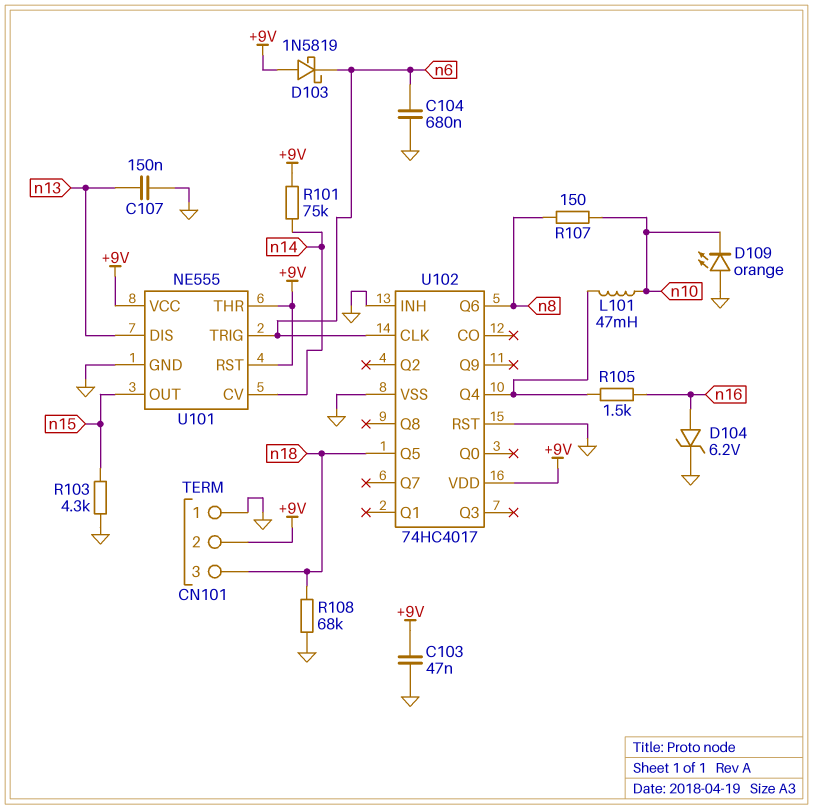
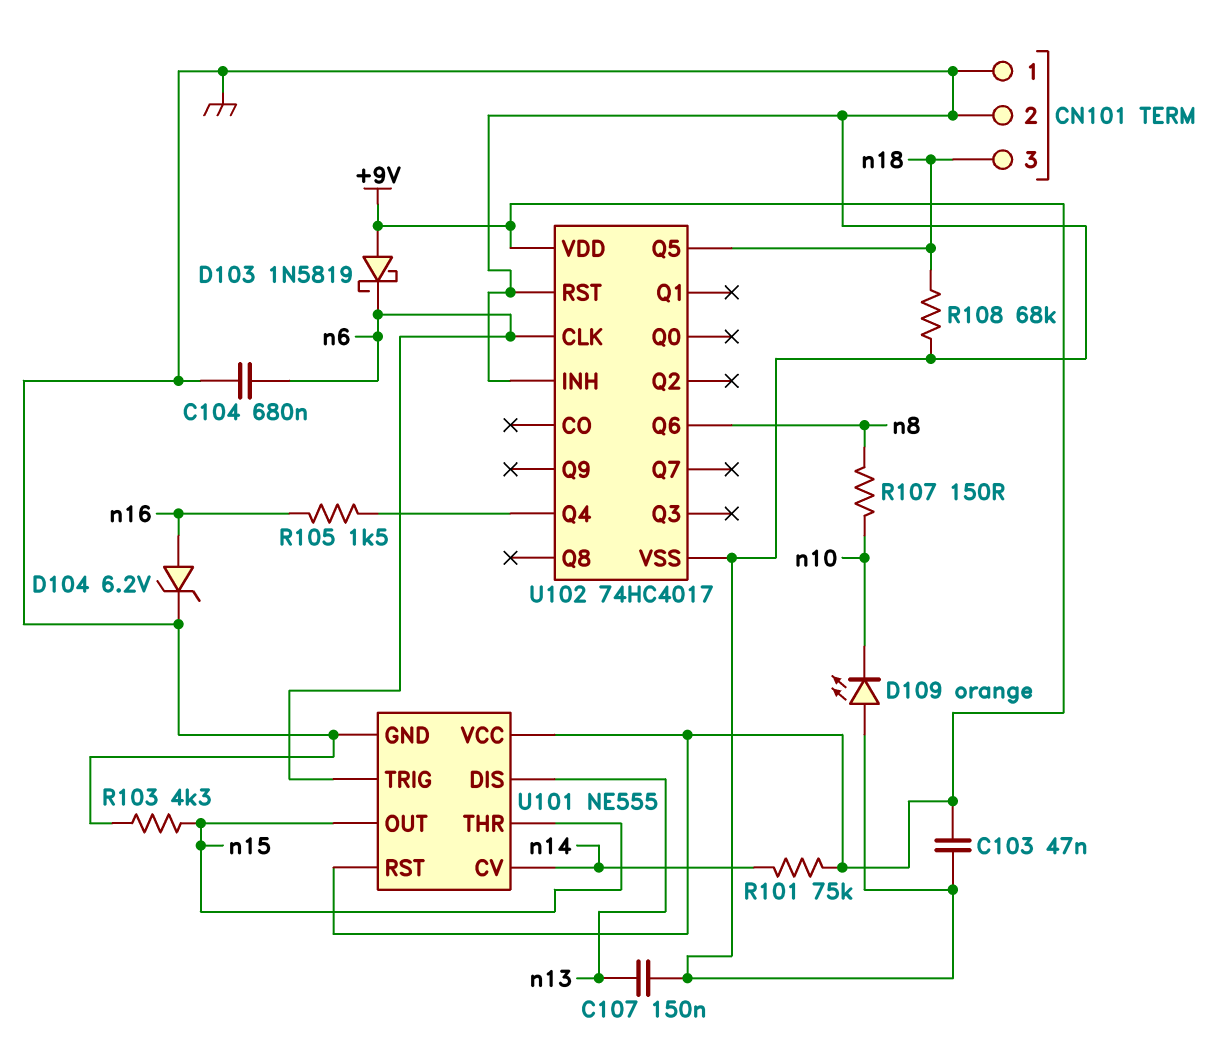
CN101 pin 2: +9V -> GND
L101: 47mH (U102/Q4, n10) -> none
U101 pin THR: +9V -> n15

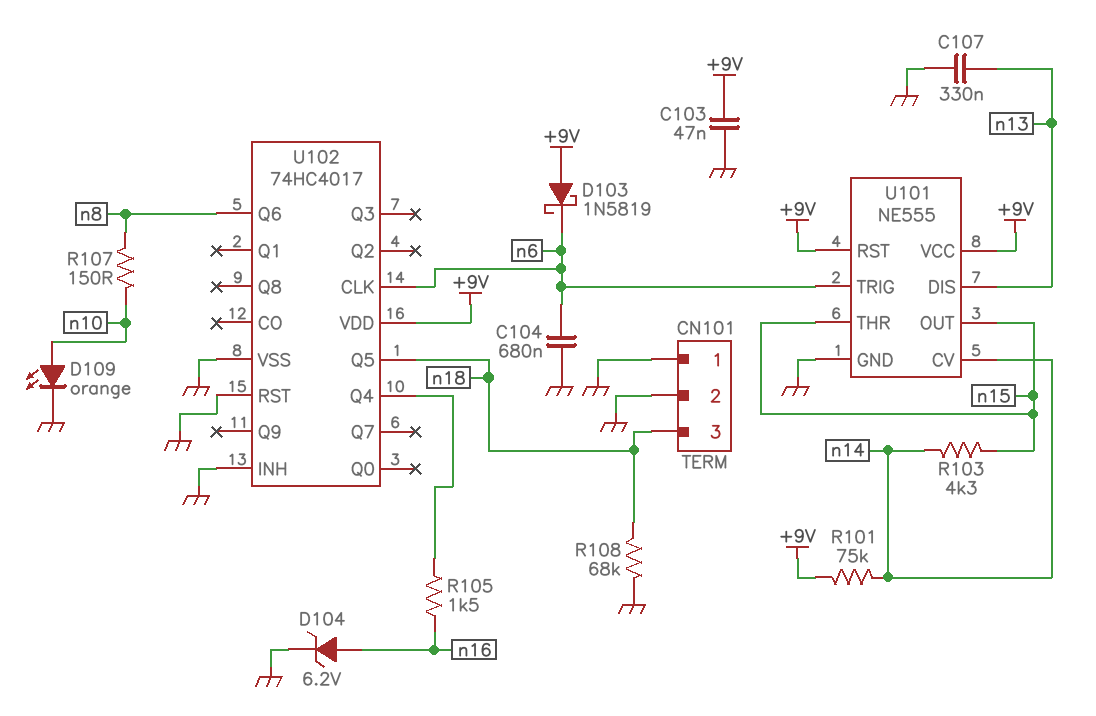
C107: 150nF (GND, n13) -> 330nF (GND, n13)
D109: LED orange (A GND, K n10) -> LED orange (A n10, K GND)
R103: 4.3k (GND, n15) -> 4.3k (n14, n15)

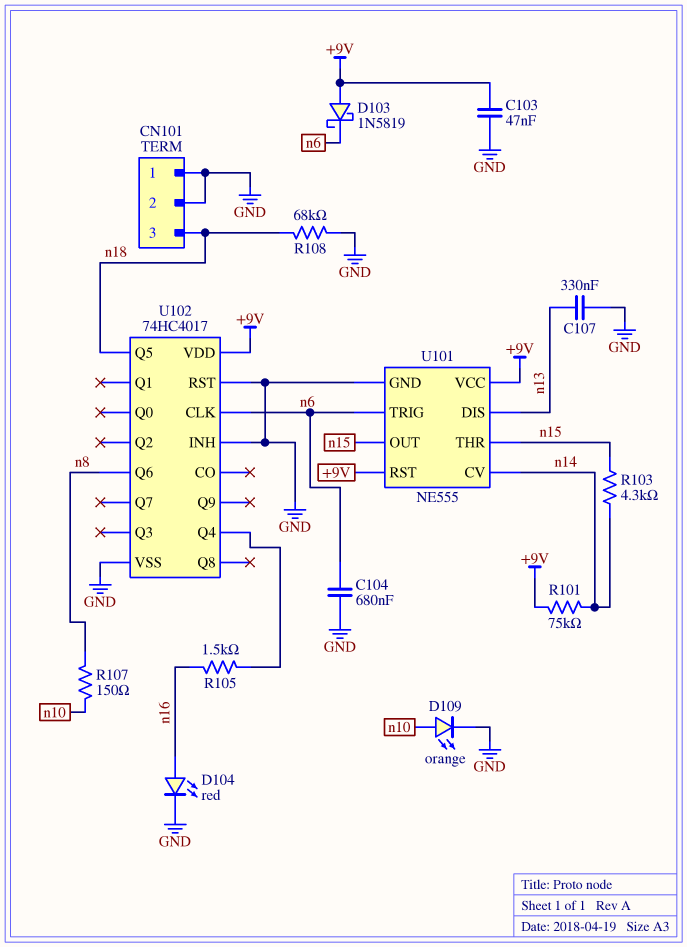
D104: zener 6.2V (A n16, K GND) -> LED red (A n16, K GND)

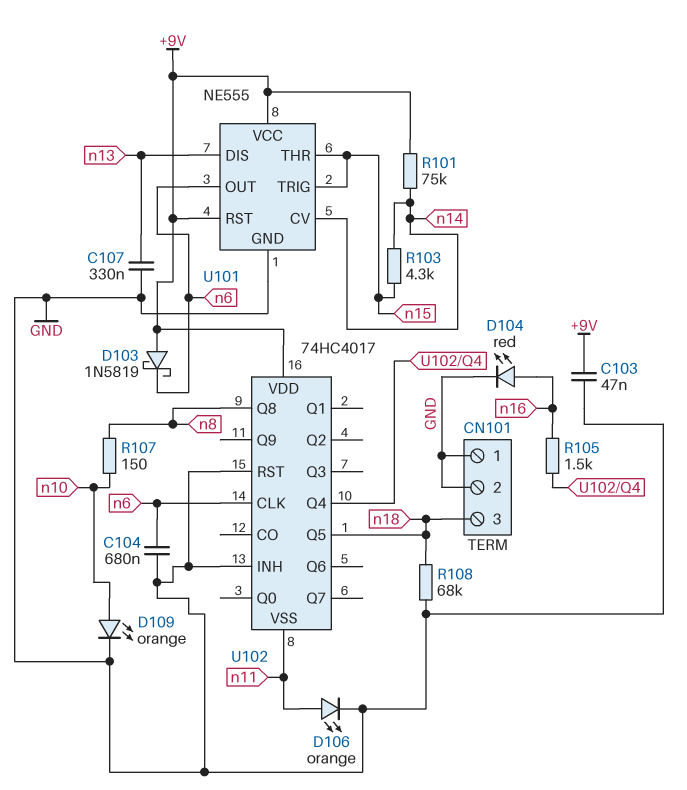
D106: none -> LED orange (A n11, K GND)
U101 pin OUT: n15 -> n6
U101 pin TRIG: n6 -> n15
U102 pin Q6: n8 -> none
U102 pin Q8: none -> n8
U102 pin VSS: GND -> n11

